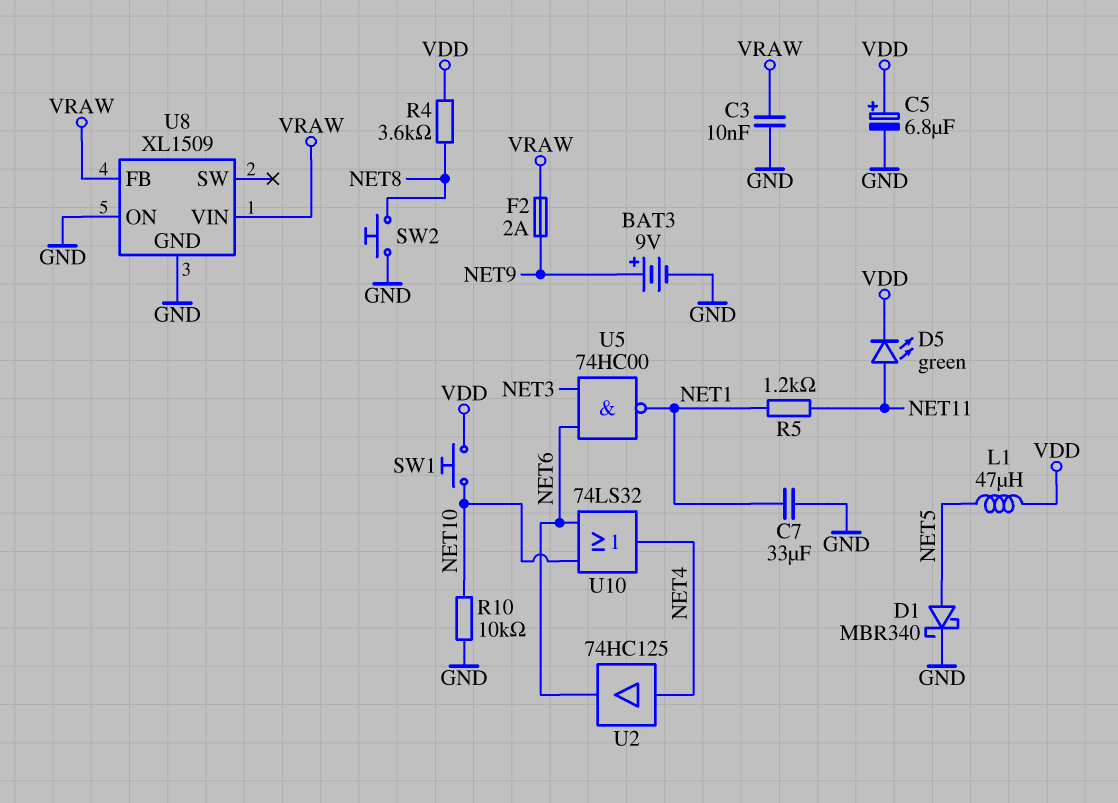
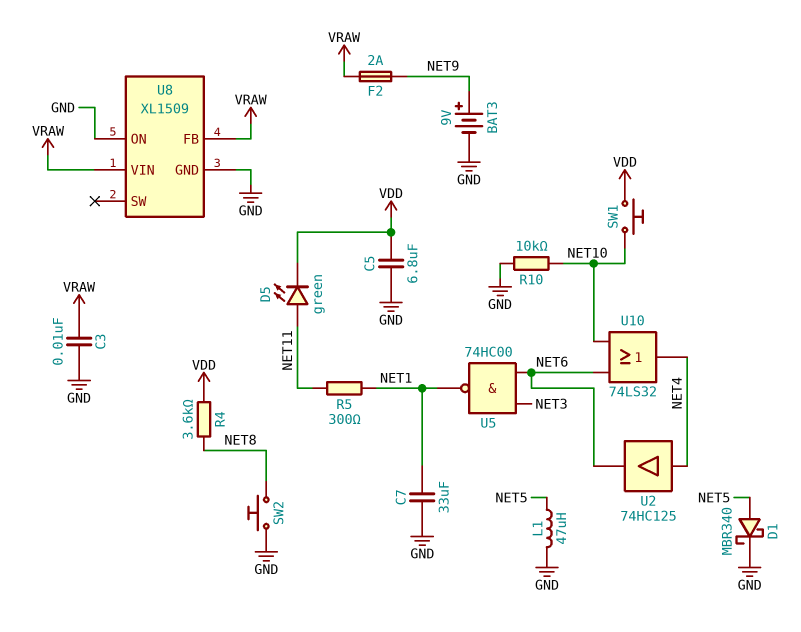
C5: 6.8uF (plus VDD, minus GND) -> 6.8uF (GND, VDD)
L1: 47uH (NET5, VDD) -> 47uH (GND, NET5)
R5: 1.2k (NET1, NET11) -> 300 (NET1, NET11)

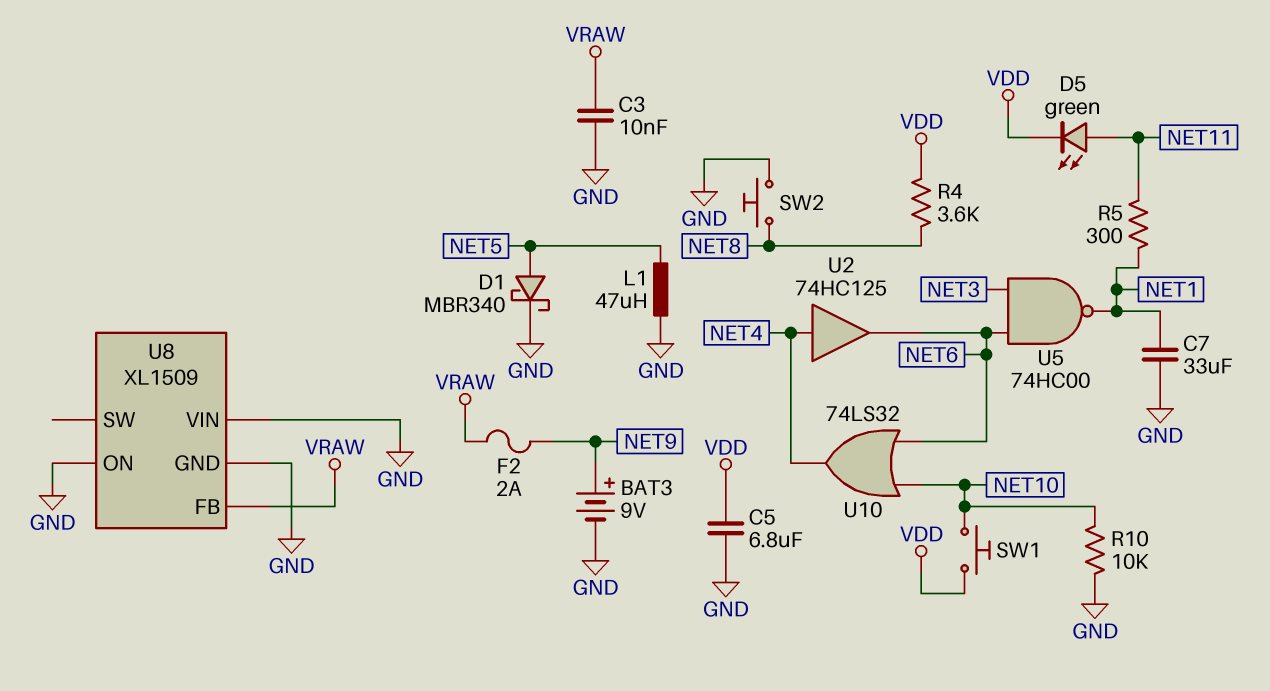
U8 pin VIN: VRAW -> GND

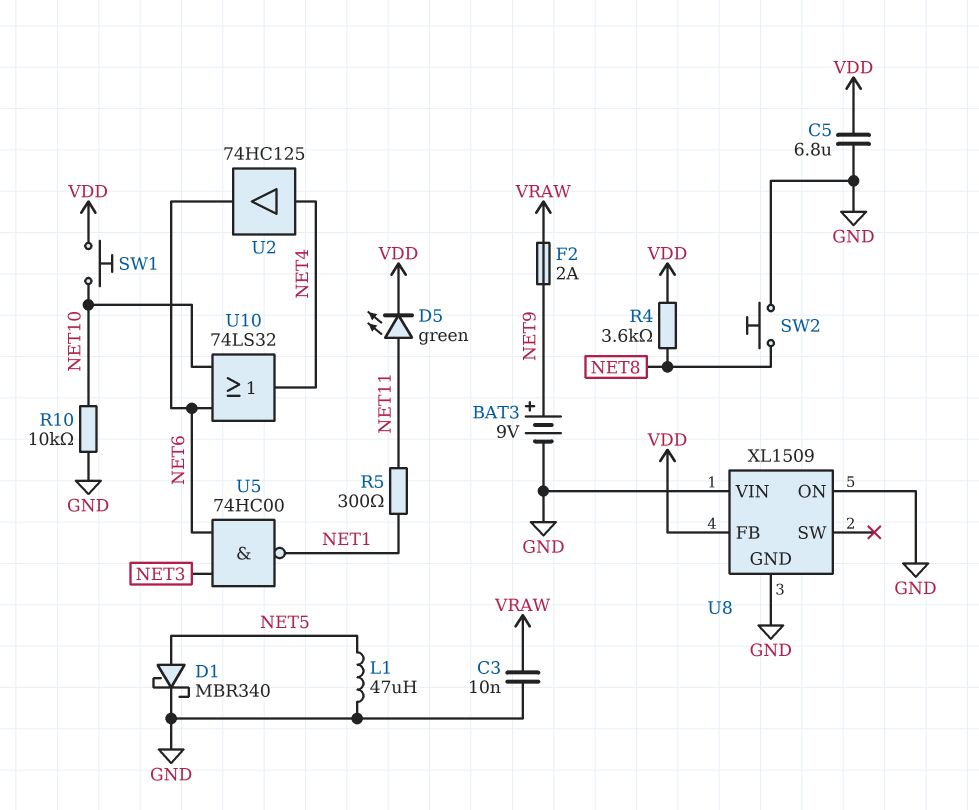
C7: 33uF (GND, NET1) -> none
U8 pin FB: VRAW -> VDD

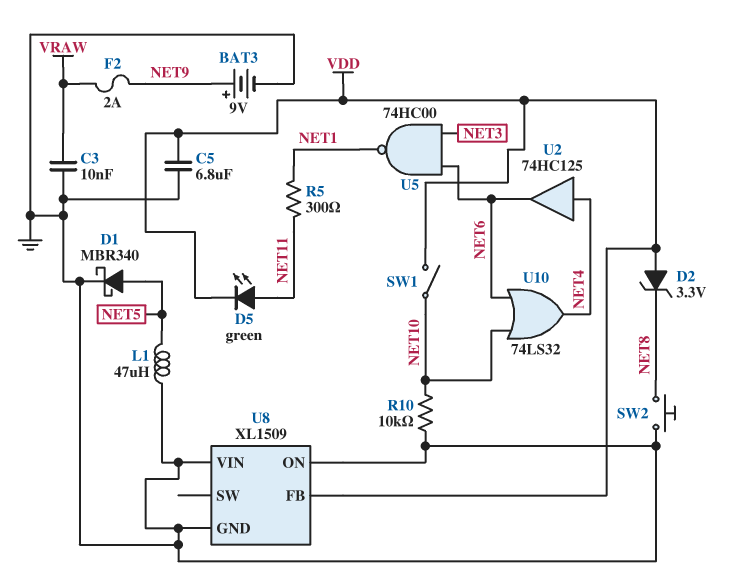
D2: none -> zener 3.3V (A VDD, K NET8)
R4: 3.6k (NET8, VDD) -> none
SW1: button (NET10, VDD) -> switch (NET10, VDD)

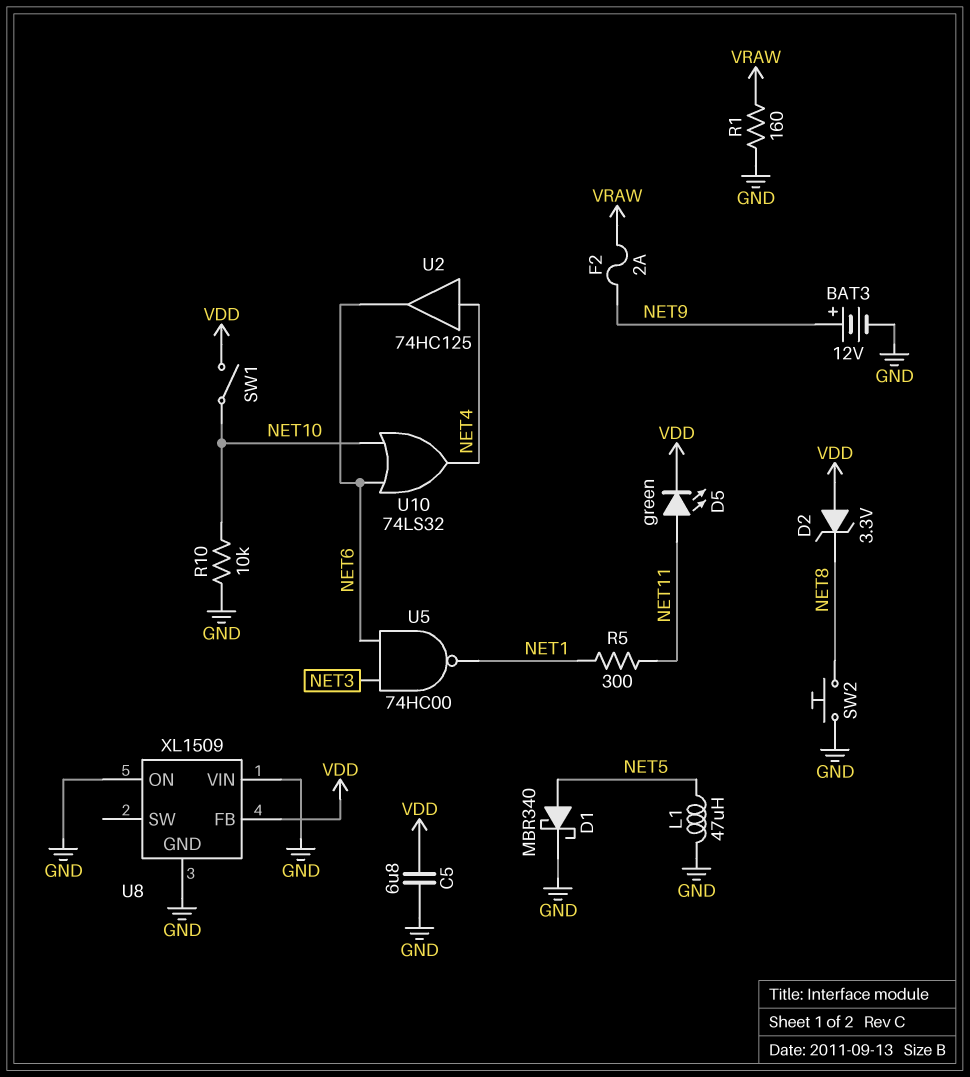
BAT3: 9V (plus NET9, minus GND) -> 12V (plus NET9, minus GND)
C3: 10nF (GND, VRAW) -> none
R1: none -> 160 (GND, VRAW)

